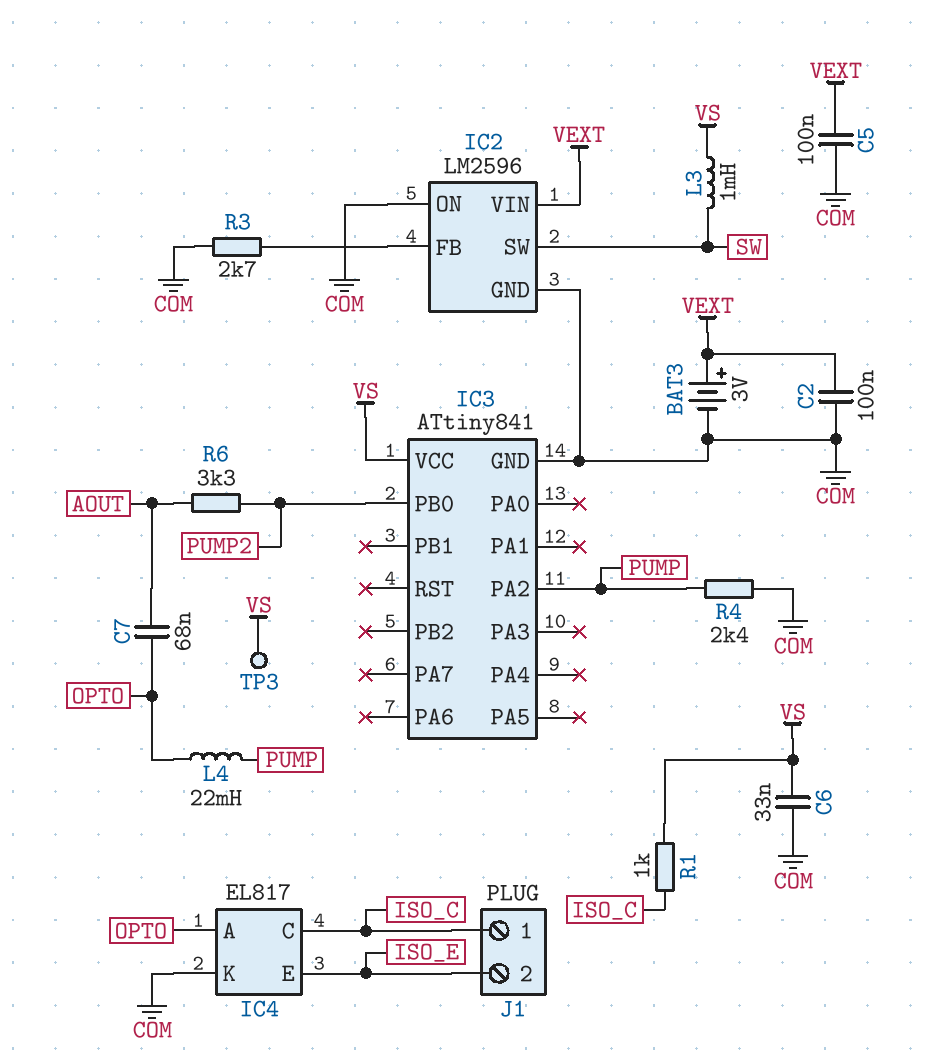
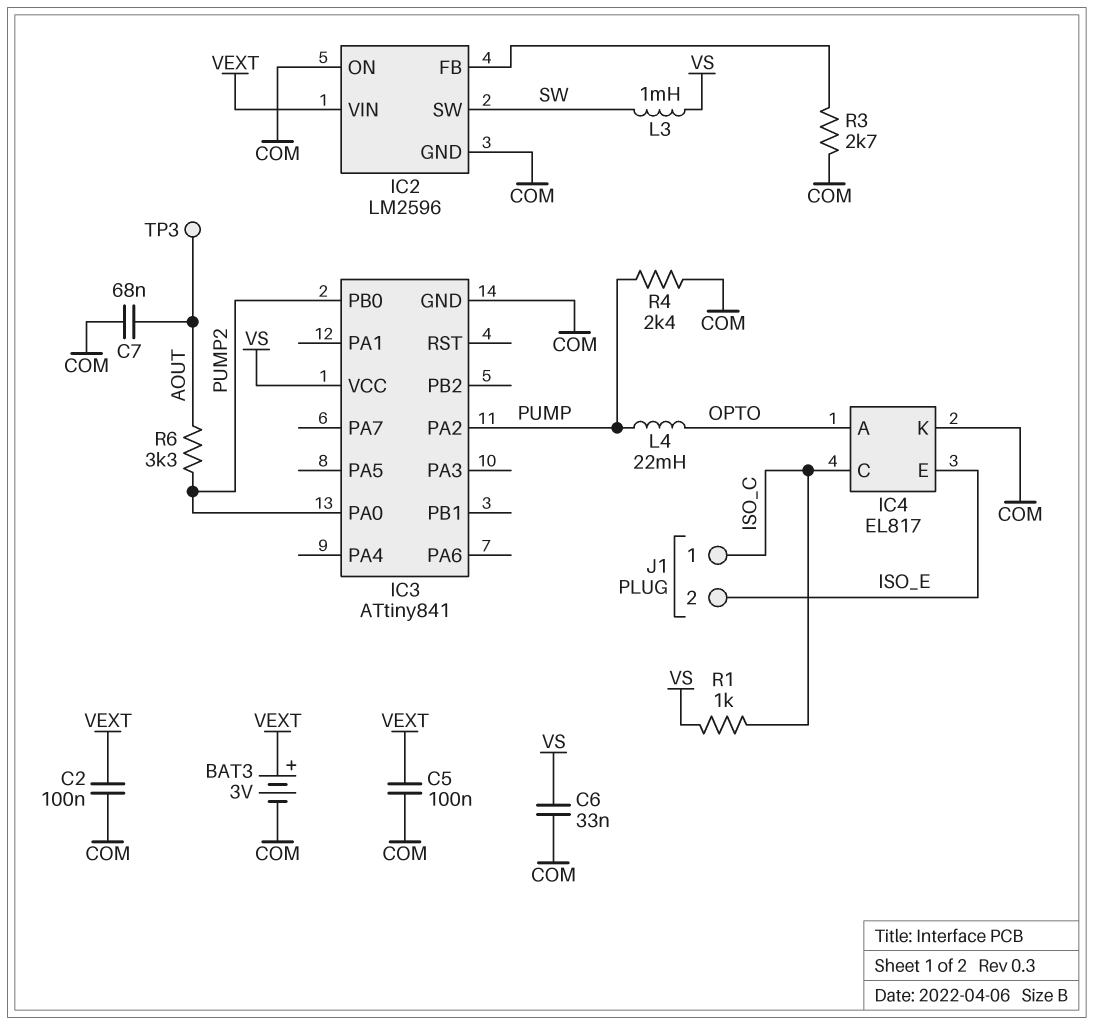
C7: 68nF (AOUT, OPTO) -> 68nF (AOUT, COM)
IC3 pin PA0: none -> PUMP2
TP3: test point (VS) -> test point (AOUT)

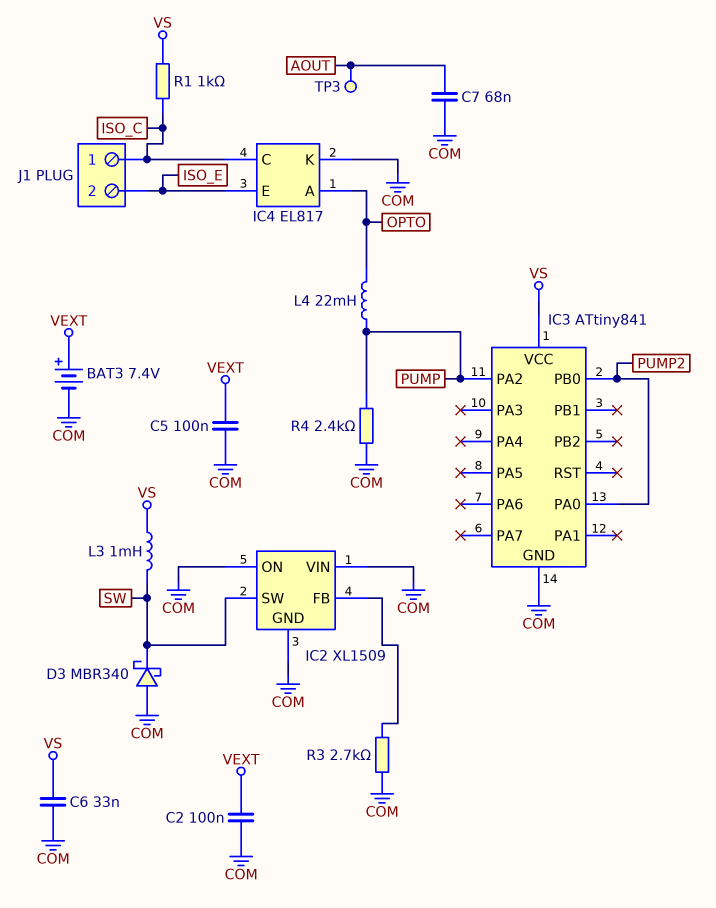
BAT3: 3V (plus VEXT, minus COM) -> 7.4V (plus VEXT, minus COM)
D3: none -> schottky MBR340 (A COM, K SW)
IC2: LM2596 -> XL1509
IC2 pin VIN: VEXT -> COM
R6: 3.3k (AOUT, PUMP2) -> none

